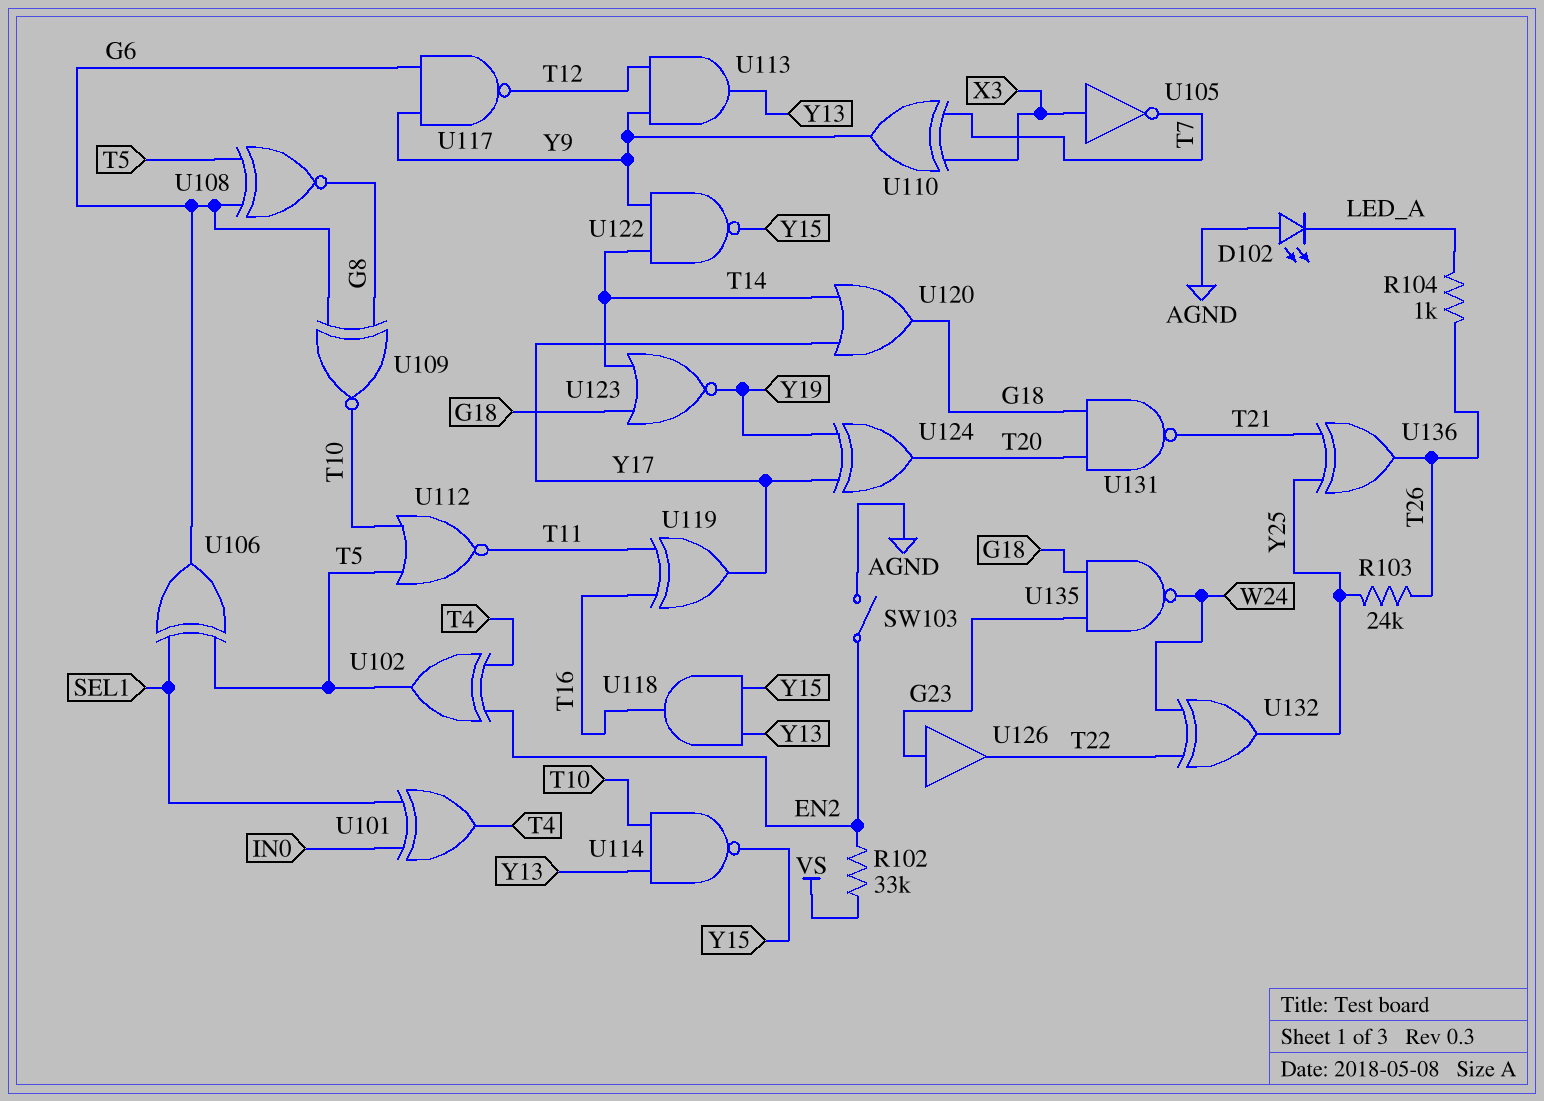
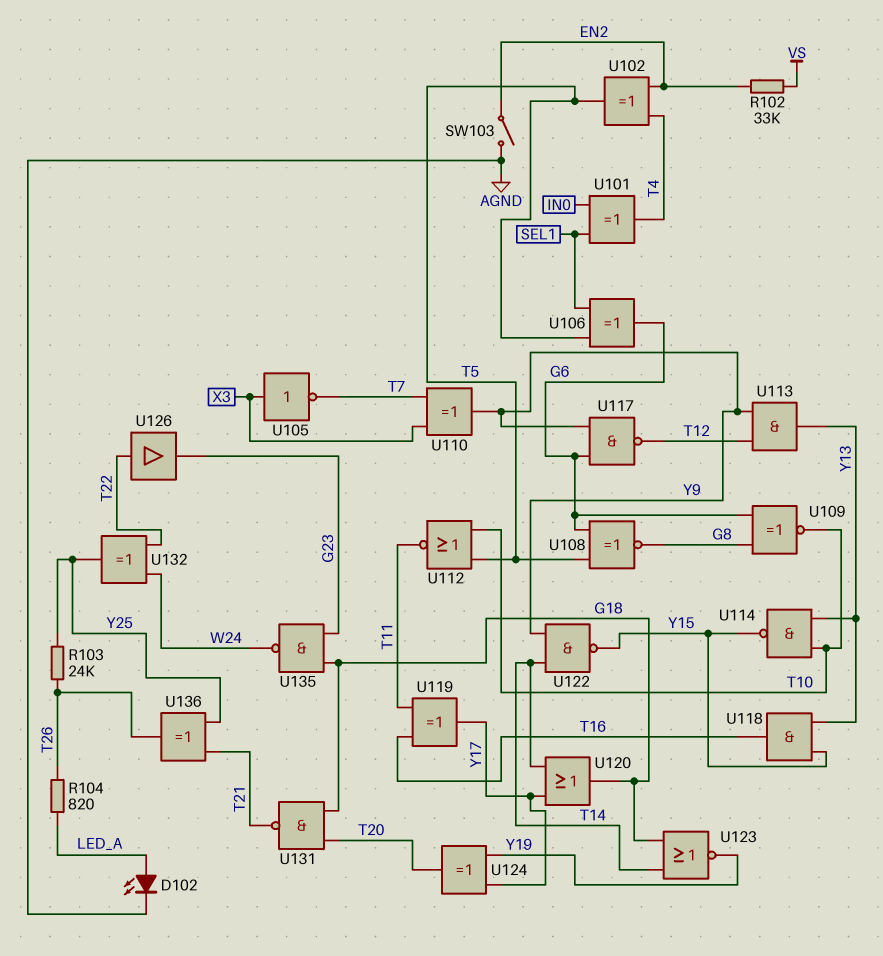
D102: LED (A AGND, K LED_A) -> LED (A LED_A, K AGND)
R104: 1k (LED_A, T26) -> 820 (LED_A, T26)
U126: buffer (in G23, out T22) -> buffer (in T22, out G23)

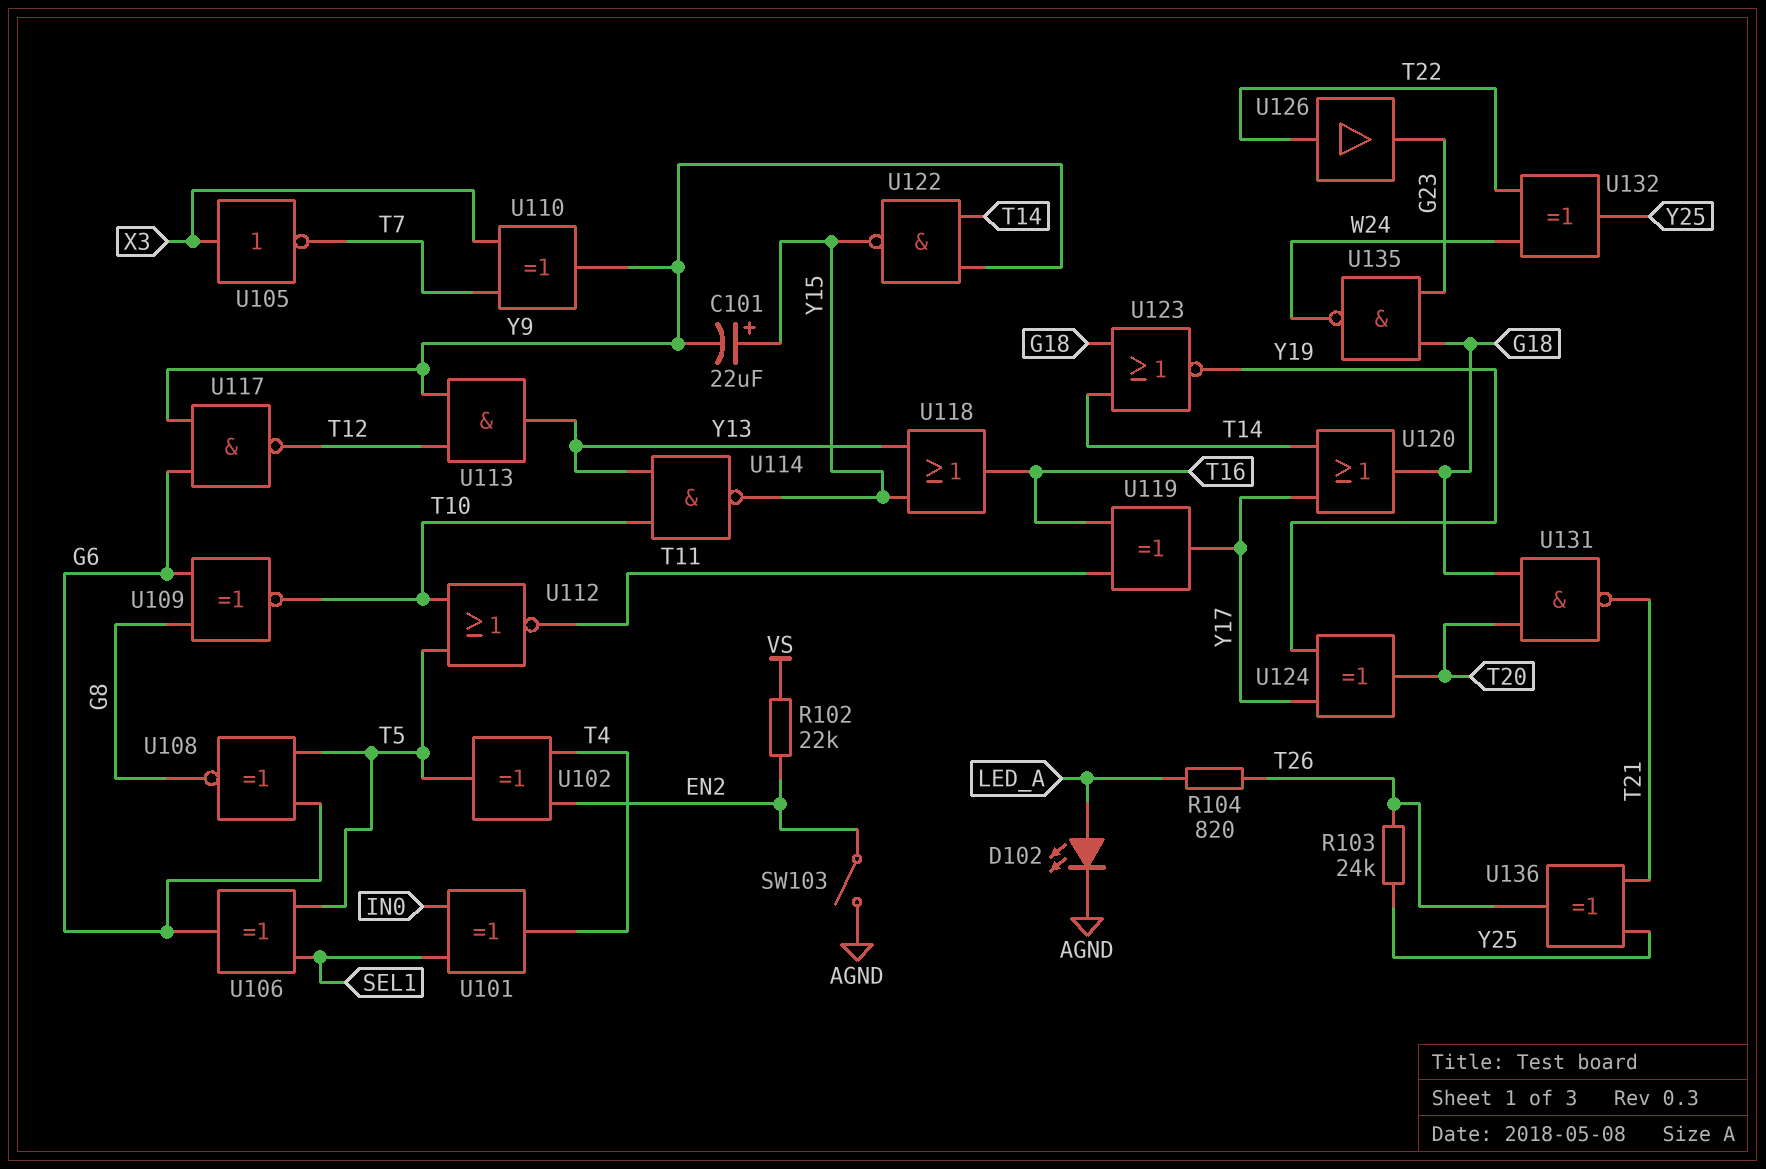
C101: none -> 22uF (plus Y15, minus Y9)
R102: 33k (EN2, VS) -> 22k (EN2, VS)
U118: AND (in Y13, in Y15, out T16) -> OR (in Y13, in Y15, out T16)

